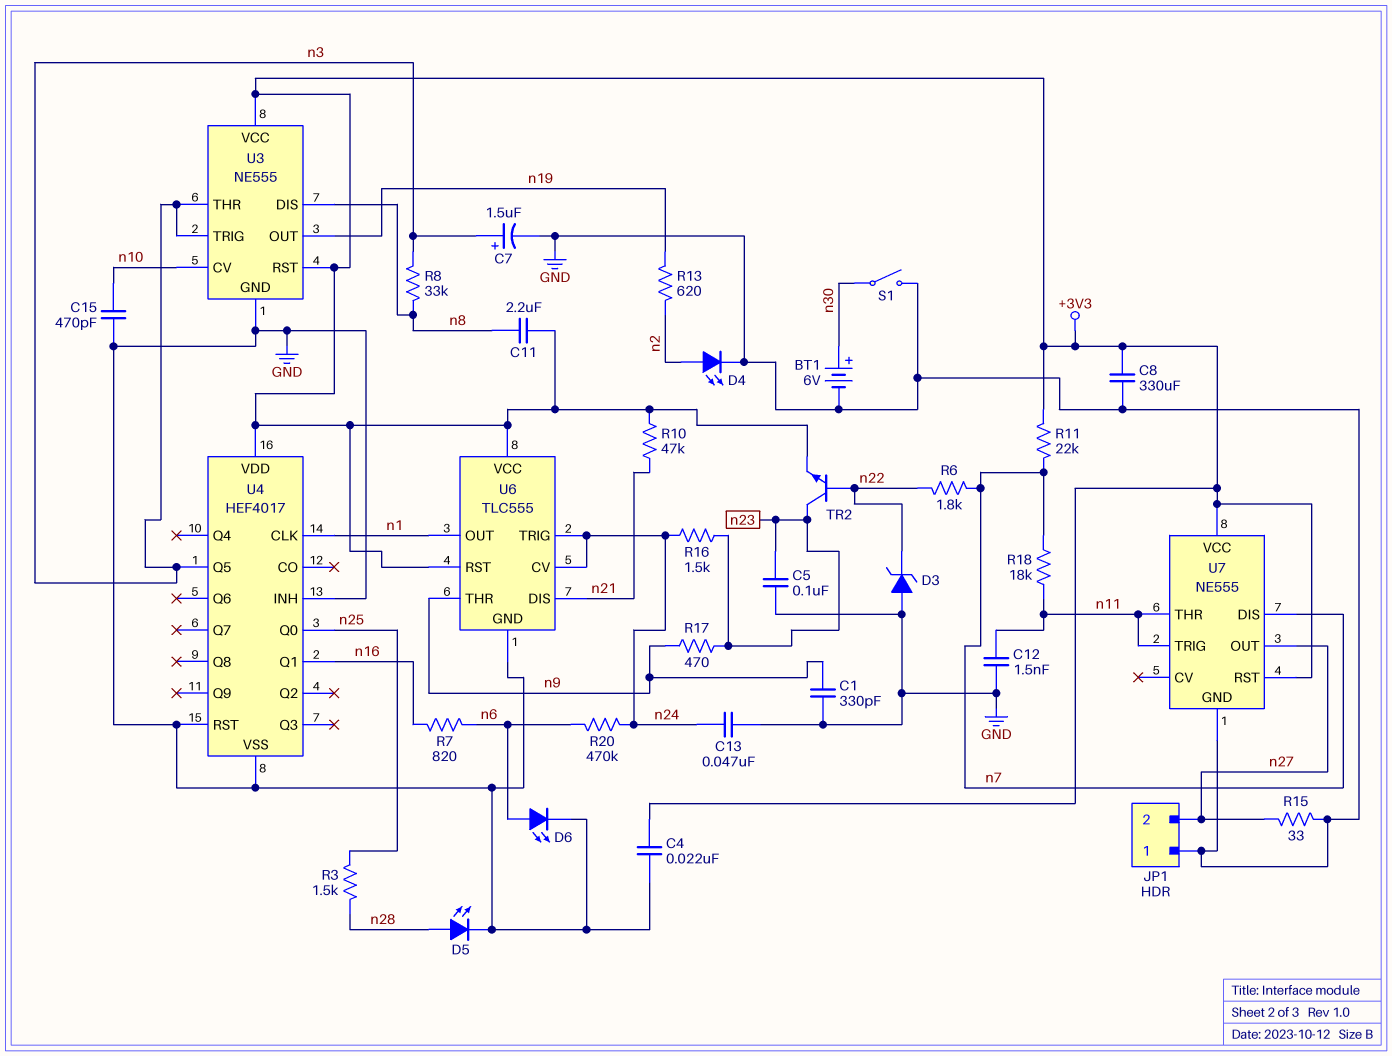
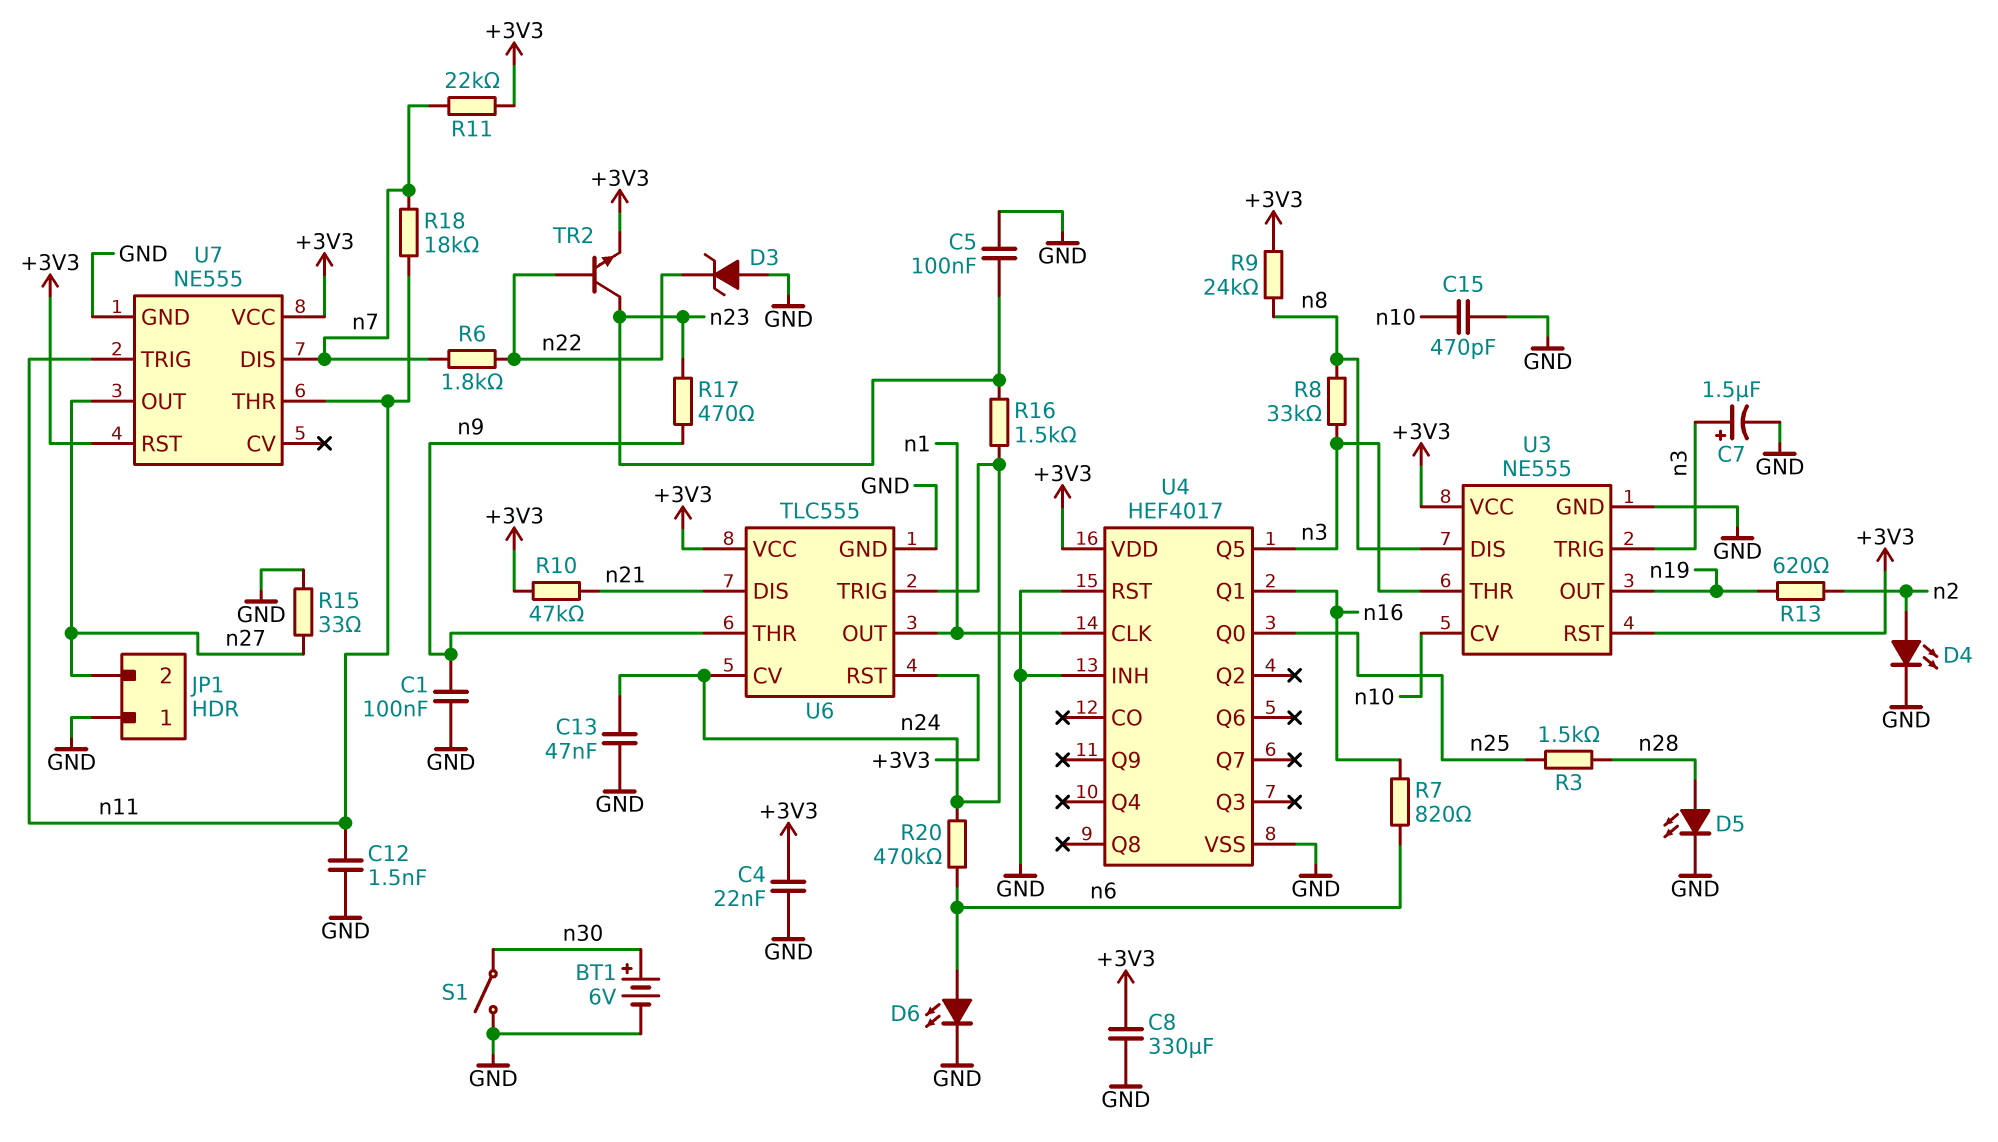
C1: 330pF (GND, n9) -> 100nF (GND, n9)
C11: 2.2uF (+3V3, n8) -> none
R9: none -> 24k (+3V3, n8)

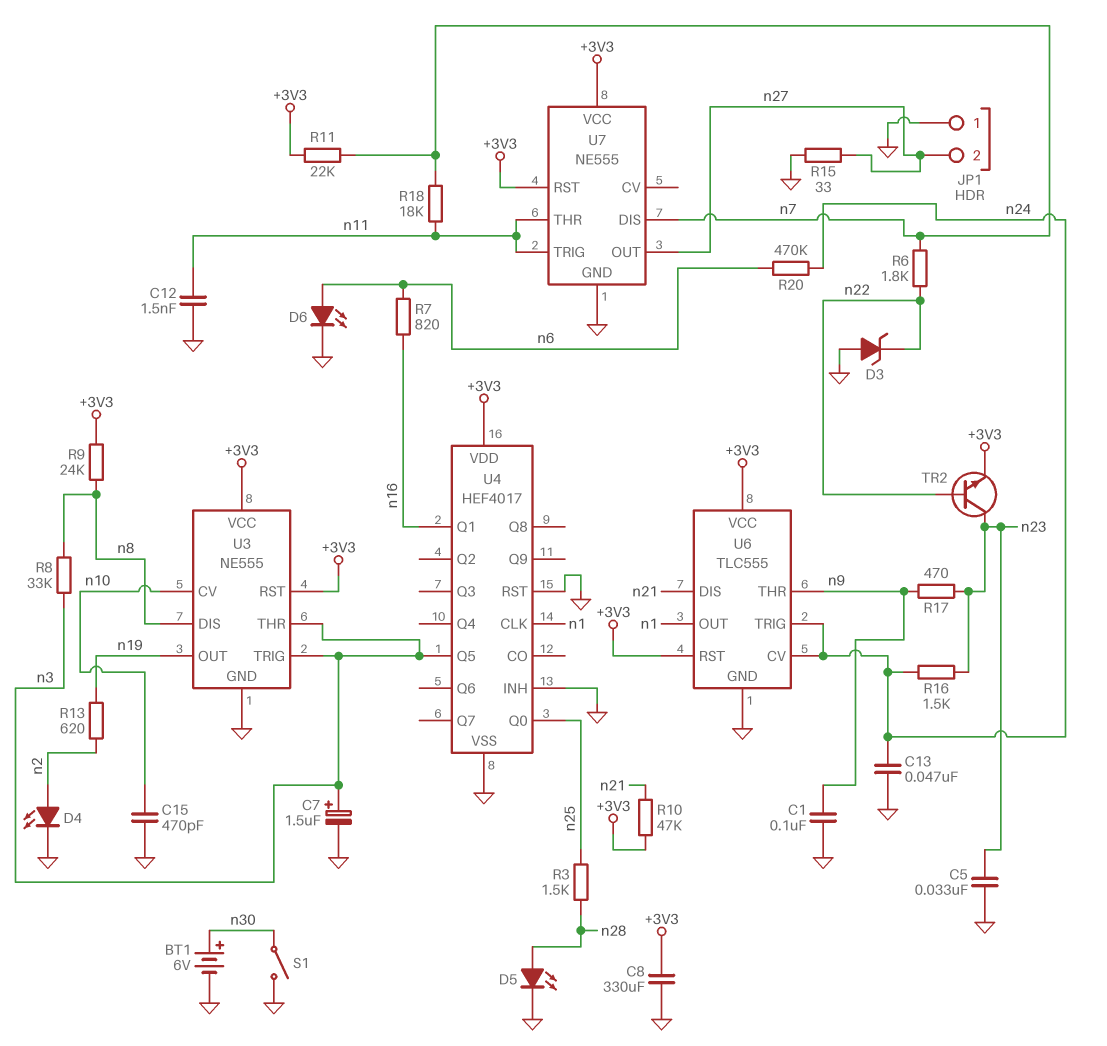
C4: 22nF (+3V3, GND) -> none
C5: 100nF (GND, n23) -> 33nF (GND, n23)

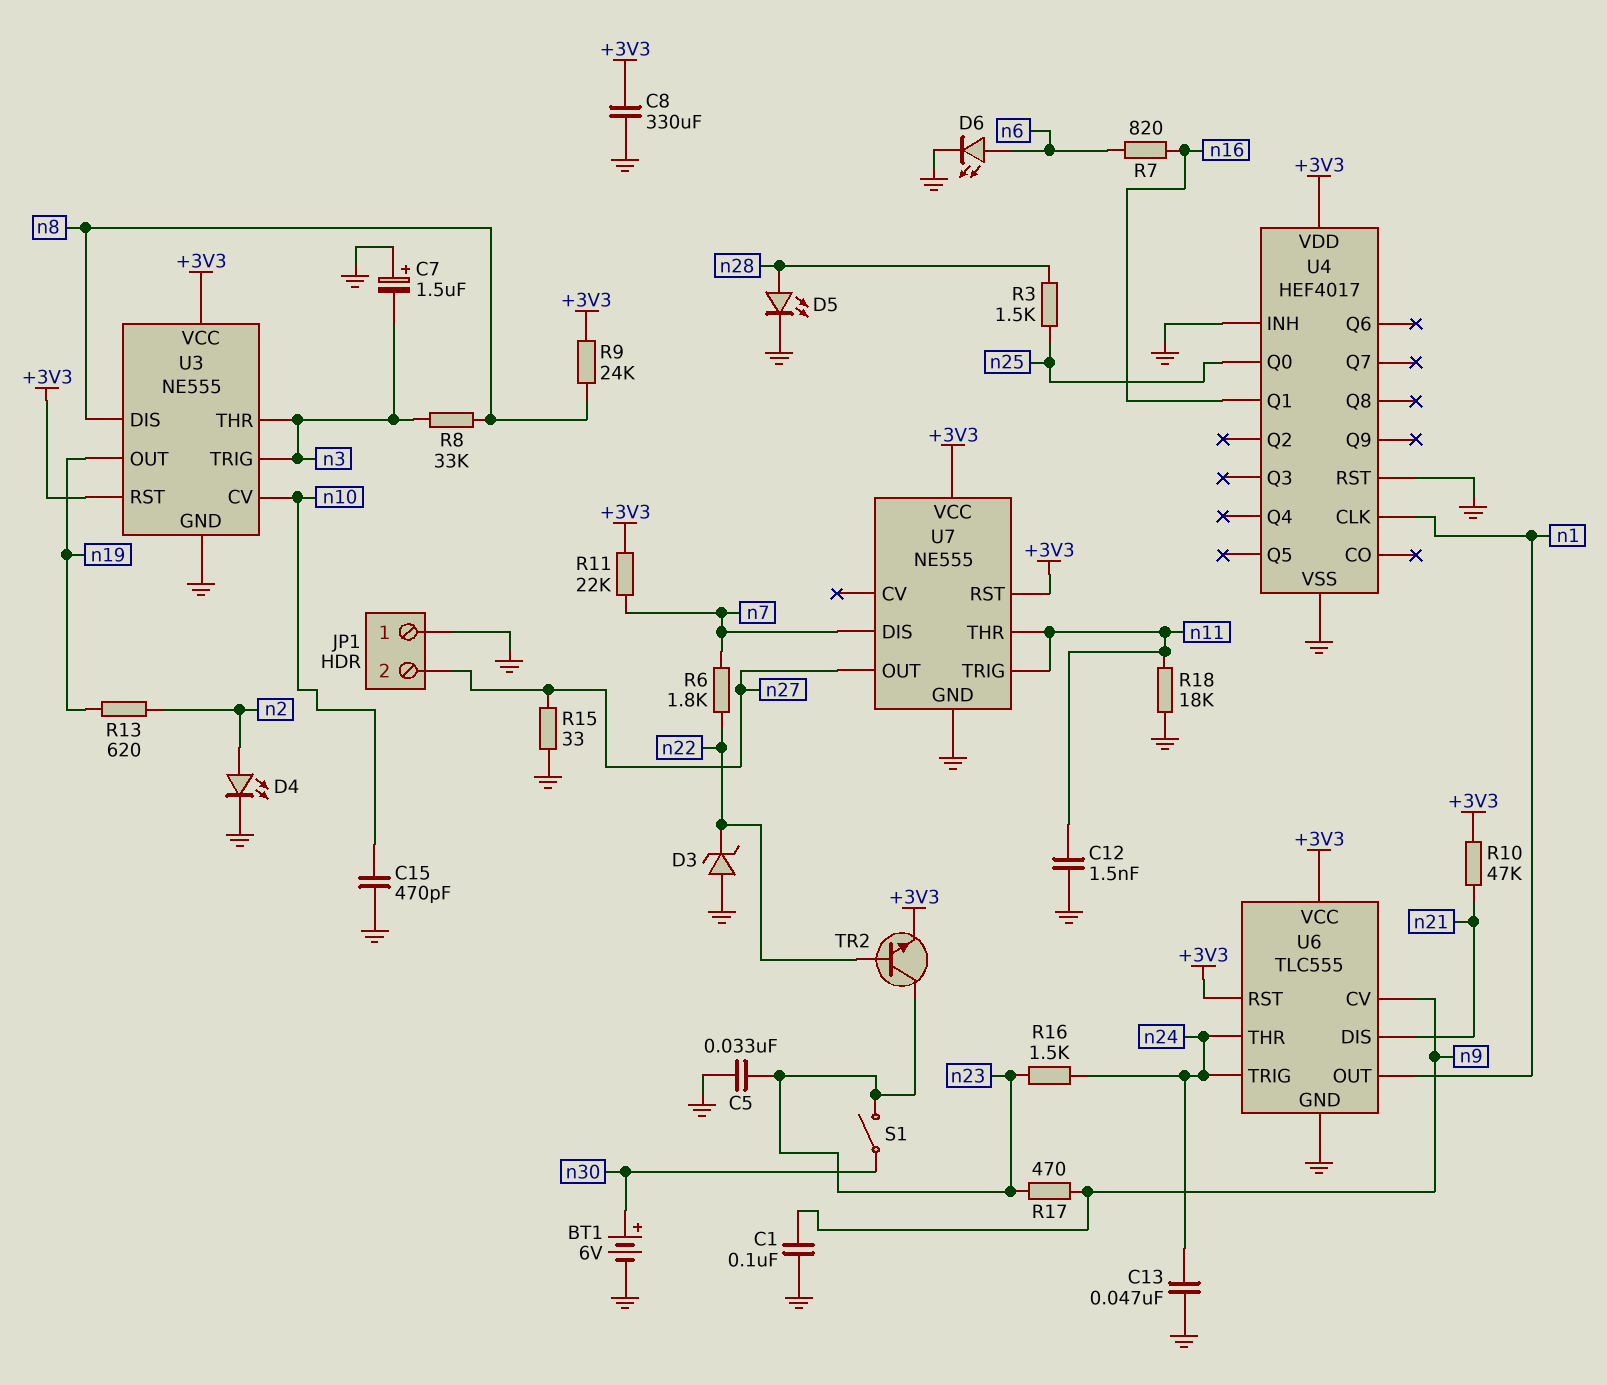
C7: 1.5uF (plus n3, minus GND) -> 1.5uF (plus GND, minus n3)
R18: 18k (n7, n11) -> 18k (GND, n11)
R20: 470k (n6, n24) -> none
S1: switch (GND, n30) -> switch (n23, n30)
U4 pin Q5: n3 -> none
U6 pin CV: n24 -> n9
U6 pin THR: n9 -> n24

